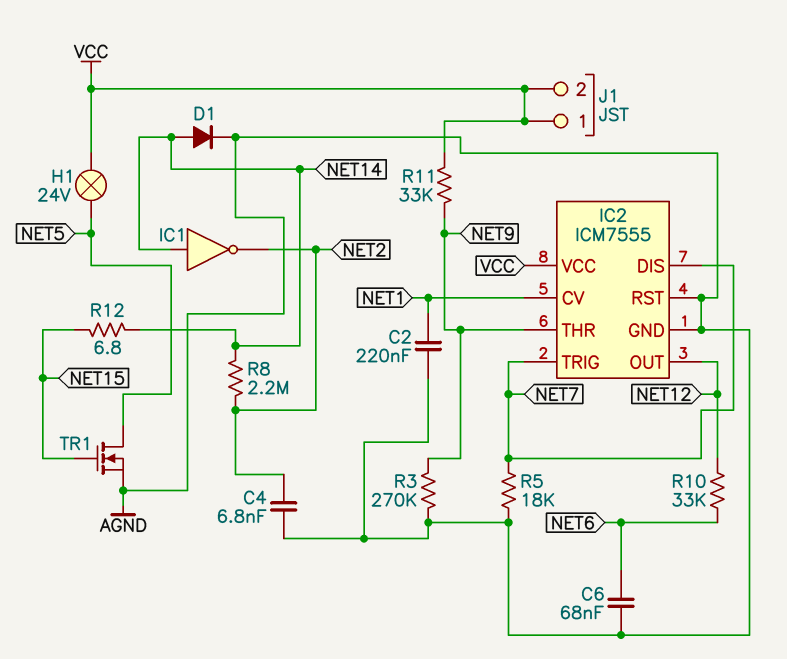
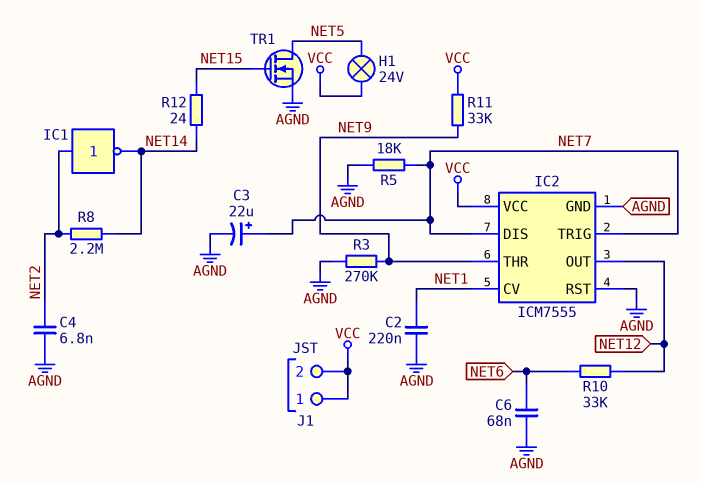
C3: none -> 22uF (plus NET7, minus AGND)
D1: diode (A NET14, K AGND) -> none
IC1: NOT (in NET14, out NET2) -> NOT (in NET2, out NET14)
R12: 6.8 (NET14, NET15) -> 24 (NET14, NET15)

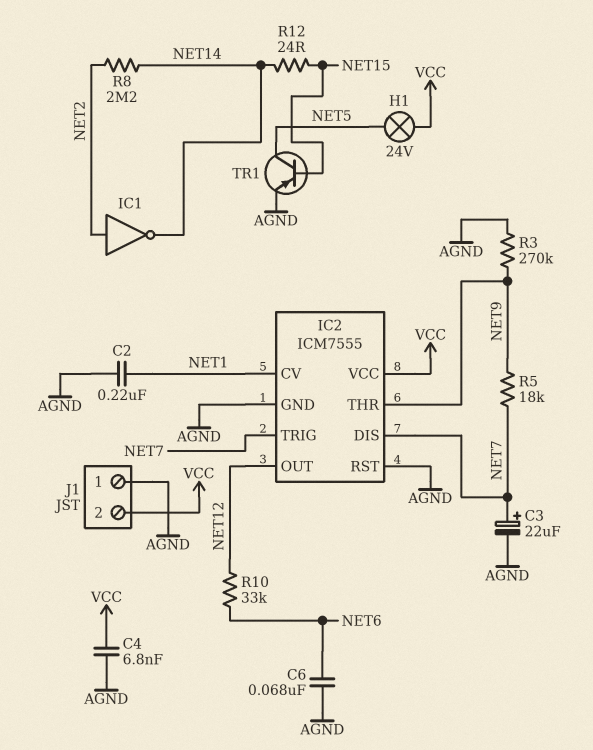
C4: 6.8nF (AGND, NET2) -> 6.8nF (AGND, VCC)
J1 pin 1: VCC -> AGND
R5: 18k (AGND, NET7) -> 18k (NET7, NET9)
R11: 33k (NET9, VCC) -> none
TR1: NMOS (G NET15, D NET5, S AGND) -> PNP (B NET15, C NET5, E AGND)

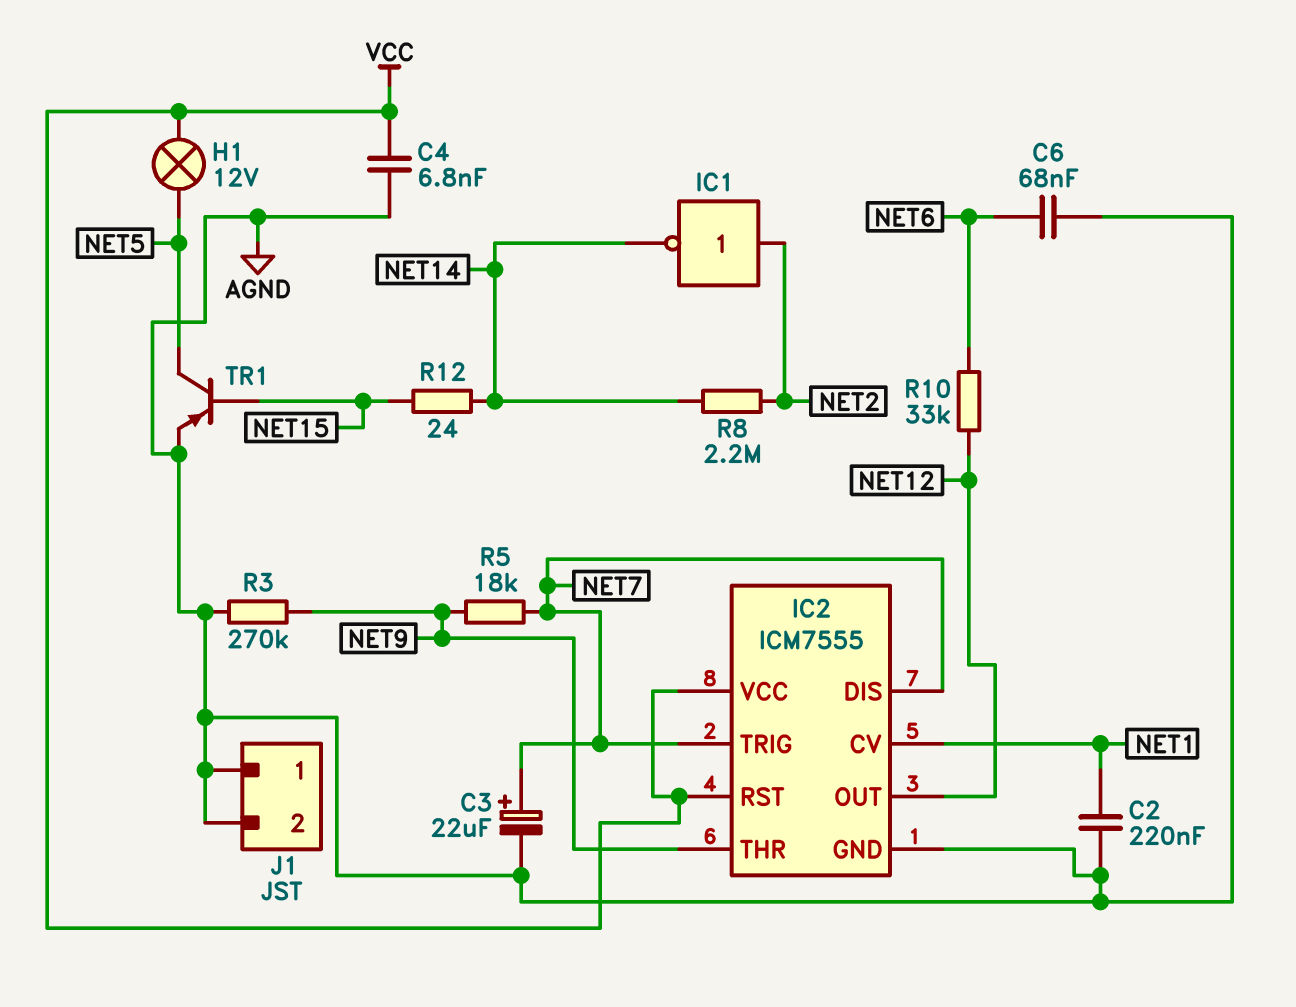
H1: lamp 24V (NET5, VCC) -> lamp 12V (NET5, VCC)
IC2 pin RST: AGND -> VCC
J1 pin 2: VCC -> AGND

